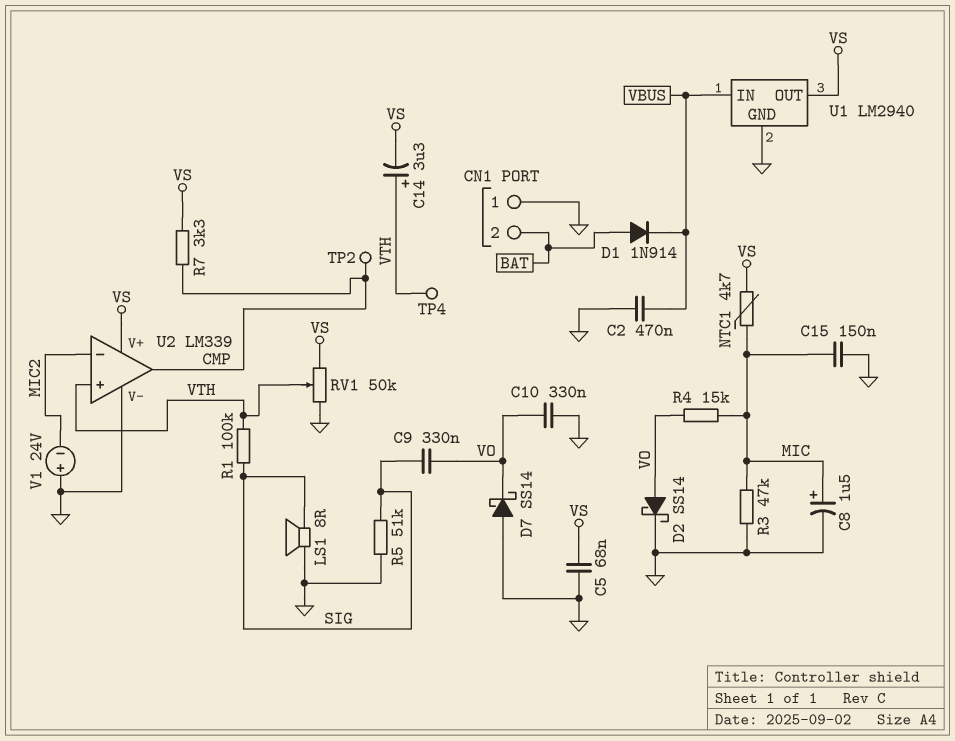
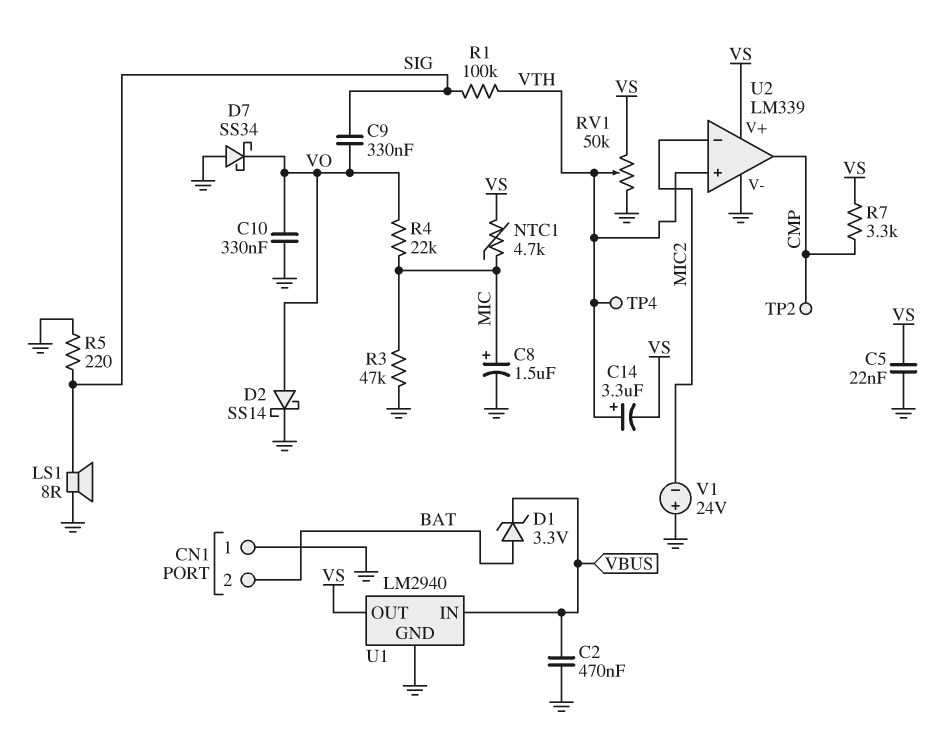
C5: 68nF (GND, VS) -> 22nF (GND, VS)
C15: 150nF (GND, MIC) -> none
D1: diode 1N914 (A BAT, K VBUS) -> zener 3.3V (A BAT, K VBUS)
D7: schottky SS14 (A GND, K VO) -> schottky SS34 (A GND, K VO)
R4: 15k (MIC, VO) -> 22k (MIC, VO)
R5: 51k (GND, SIG) -> 220 (GND, SIG)

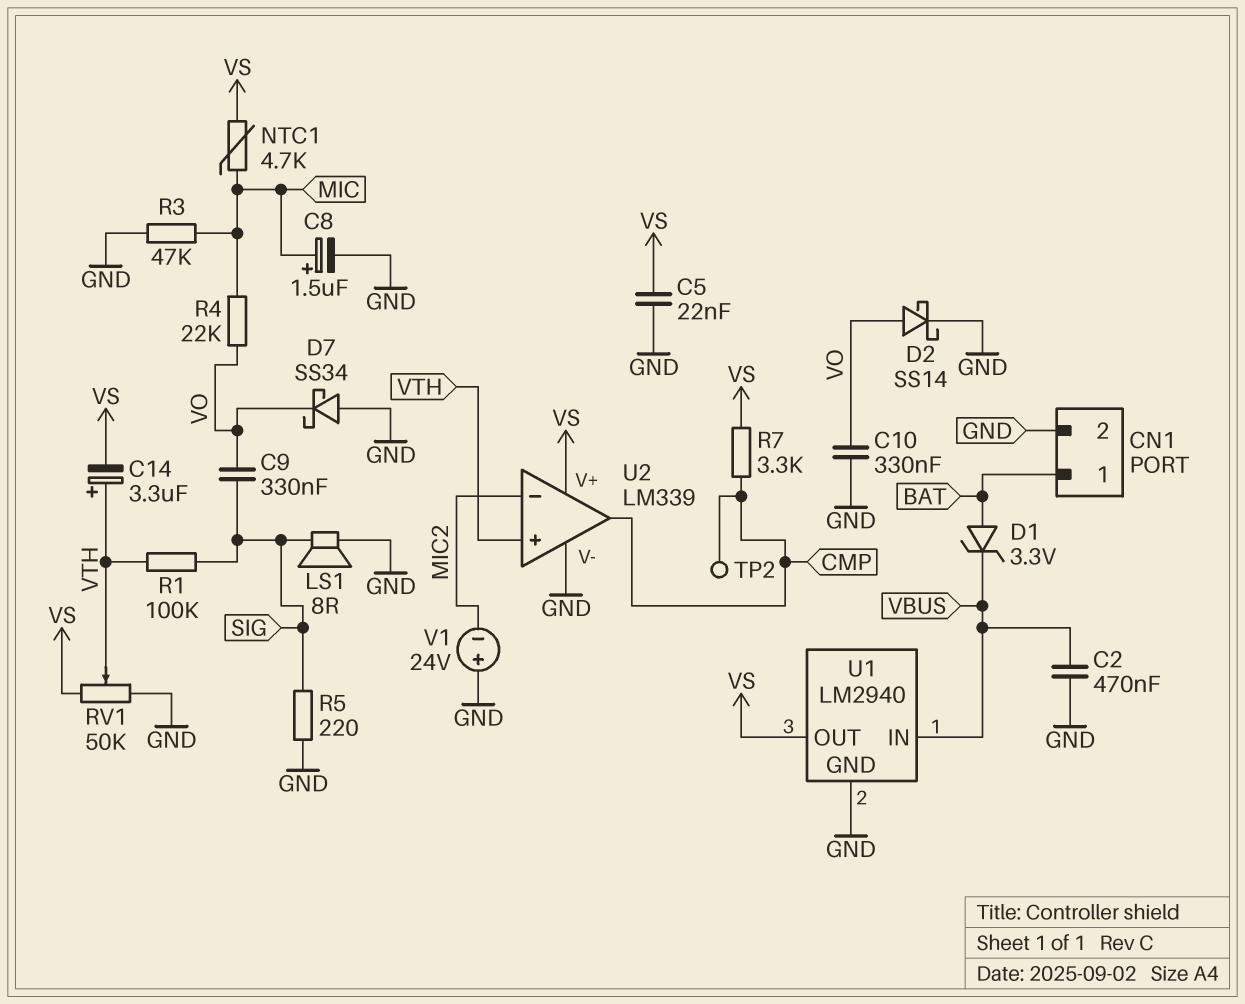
CN1 pin 1: GND -> BAT
CN1 pin 2: BAT -> GND
TP4: test point (VTH) -> none

